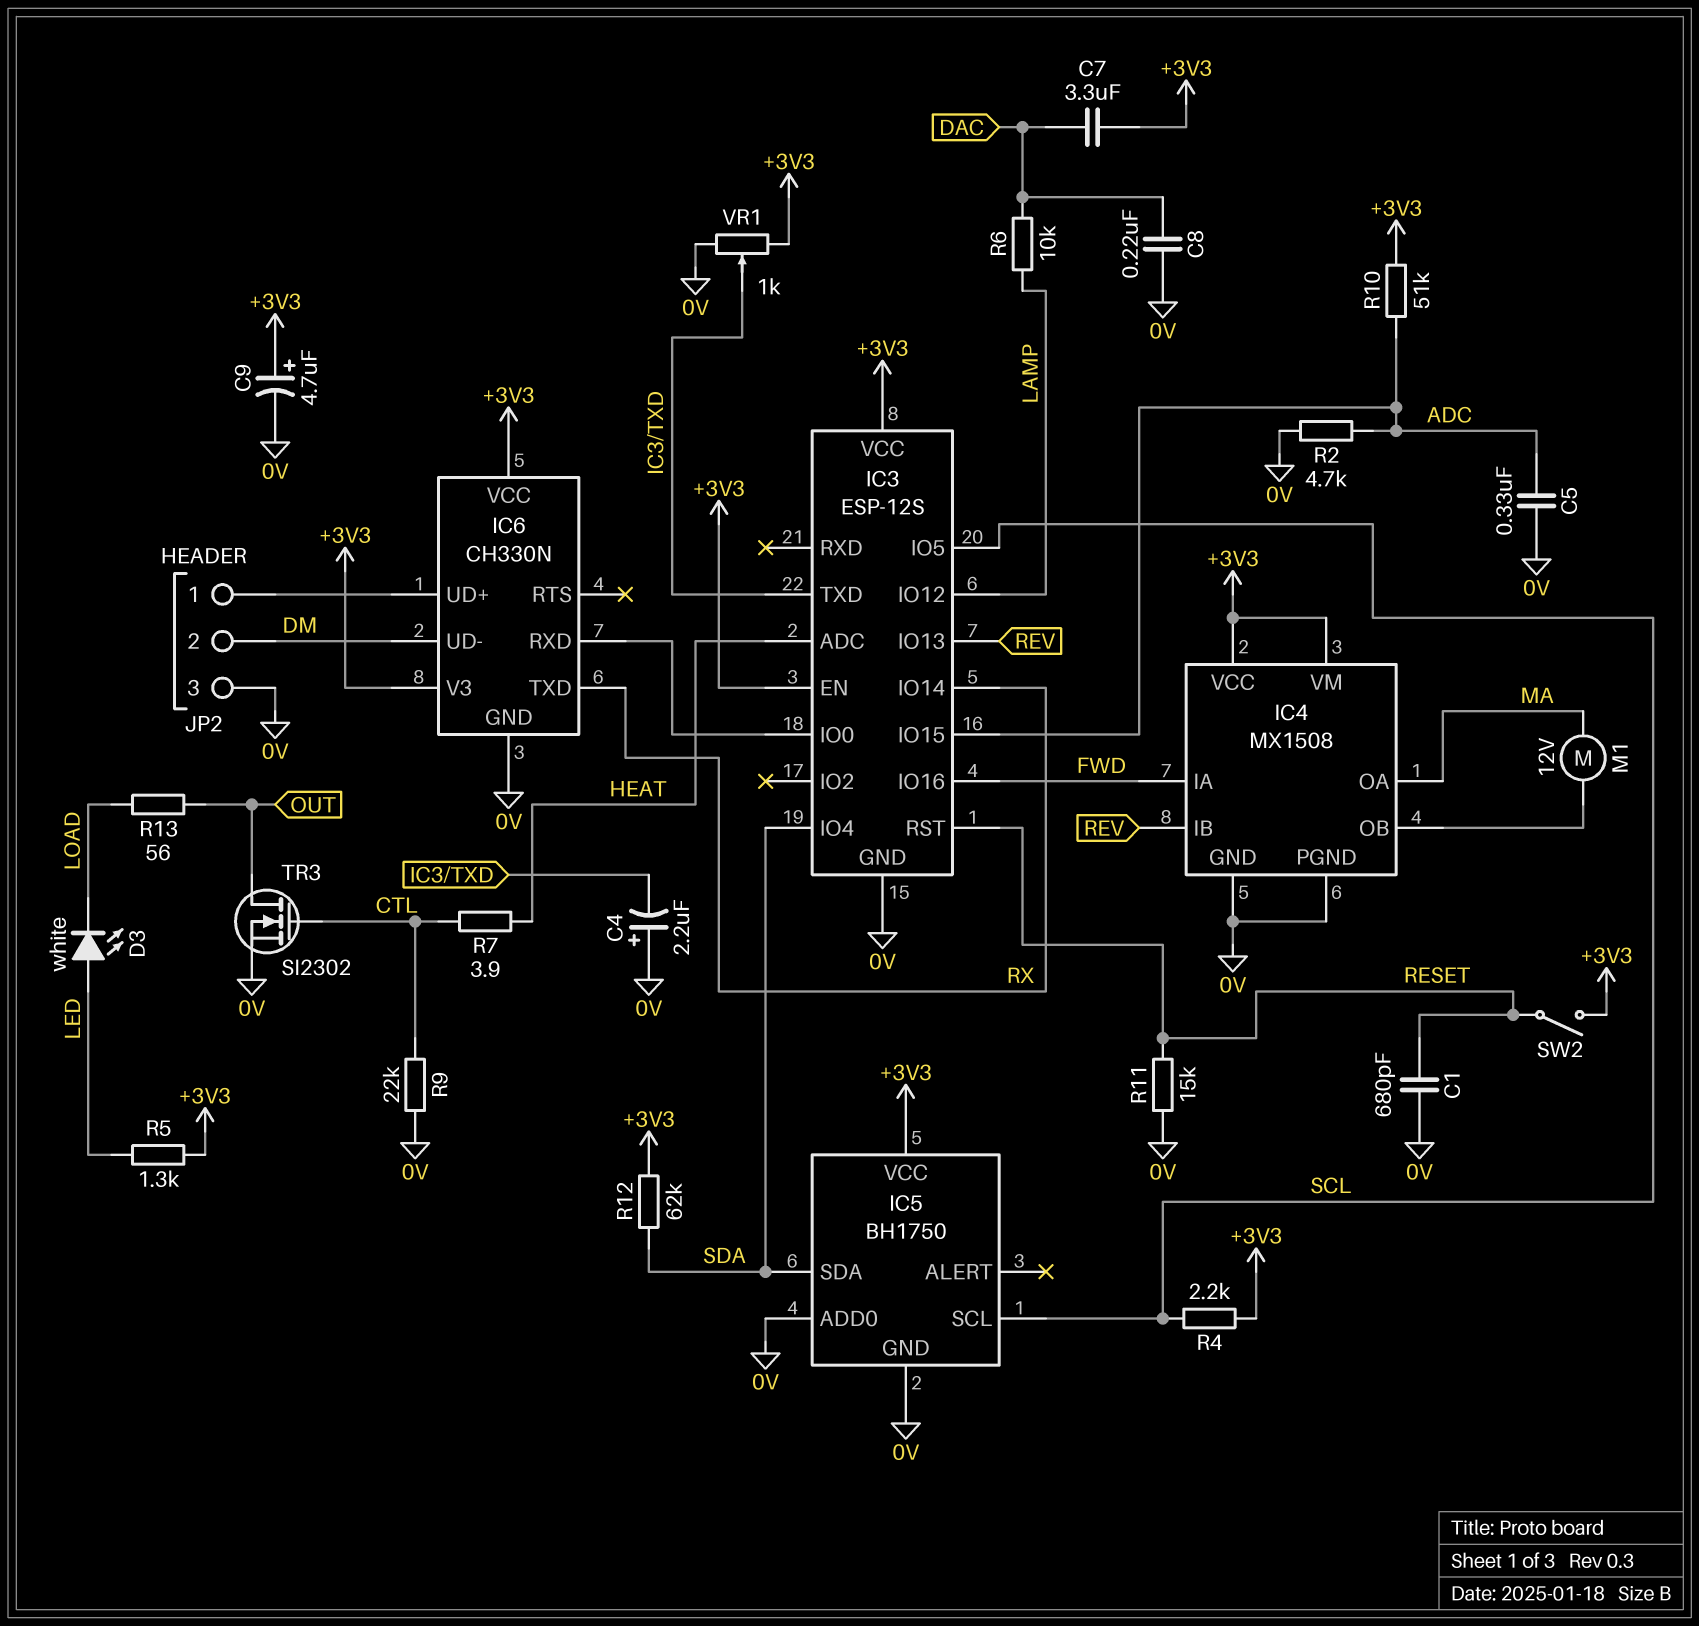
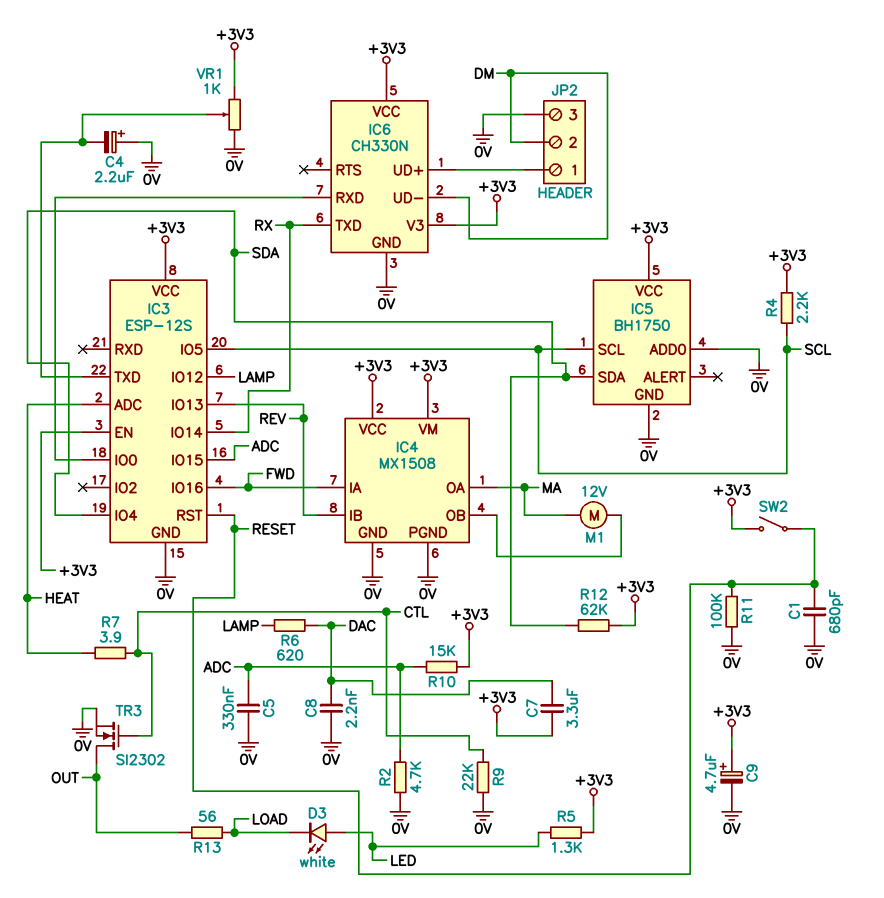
C8: 220nF (0V, DAC) -> 2.2nF (0V, DAC)
R6: 10k (DAC, LAMP) -> 620 (DAC, LAMP)
R10: 51k (+3V3, ADC) -> 15k (+3V3, ADC)
R11: 15k (0V, RESET) -> 100k (0V, RESET)

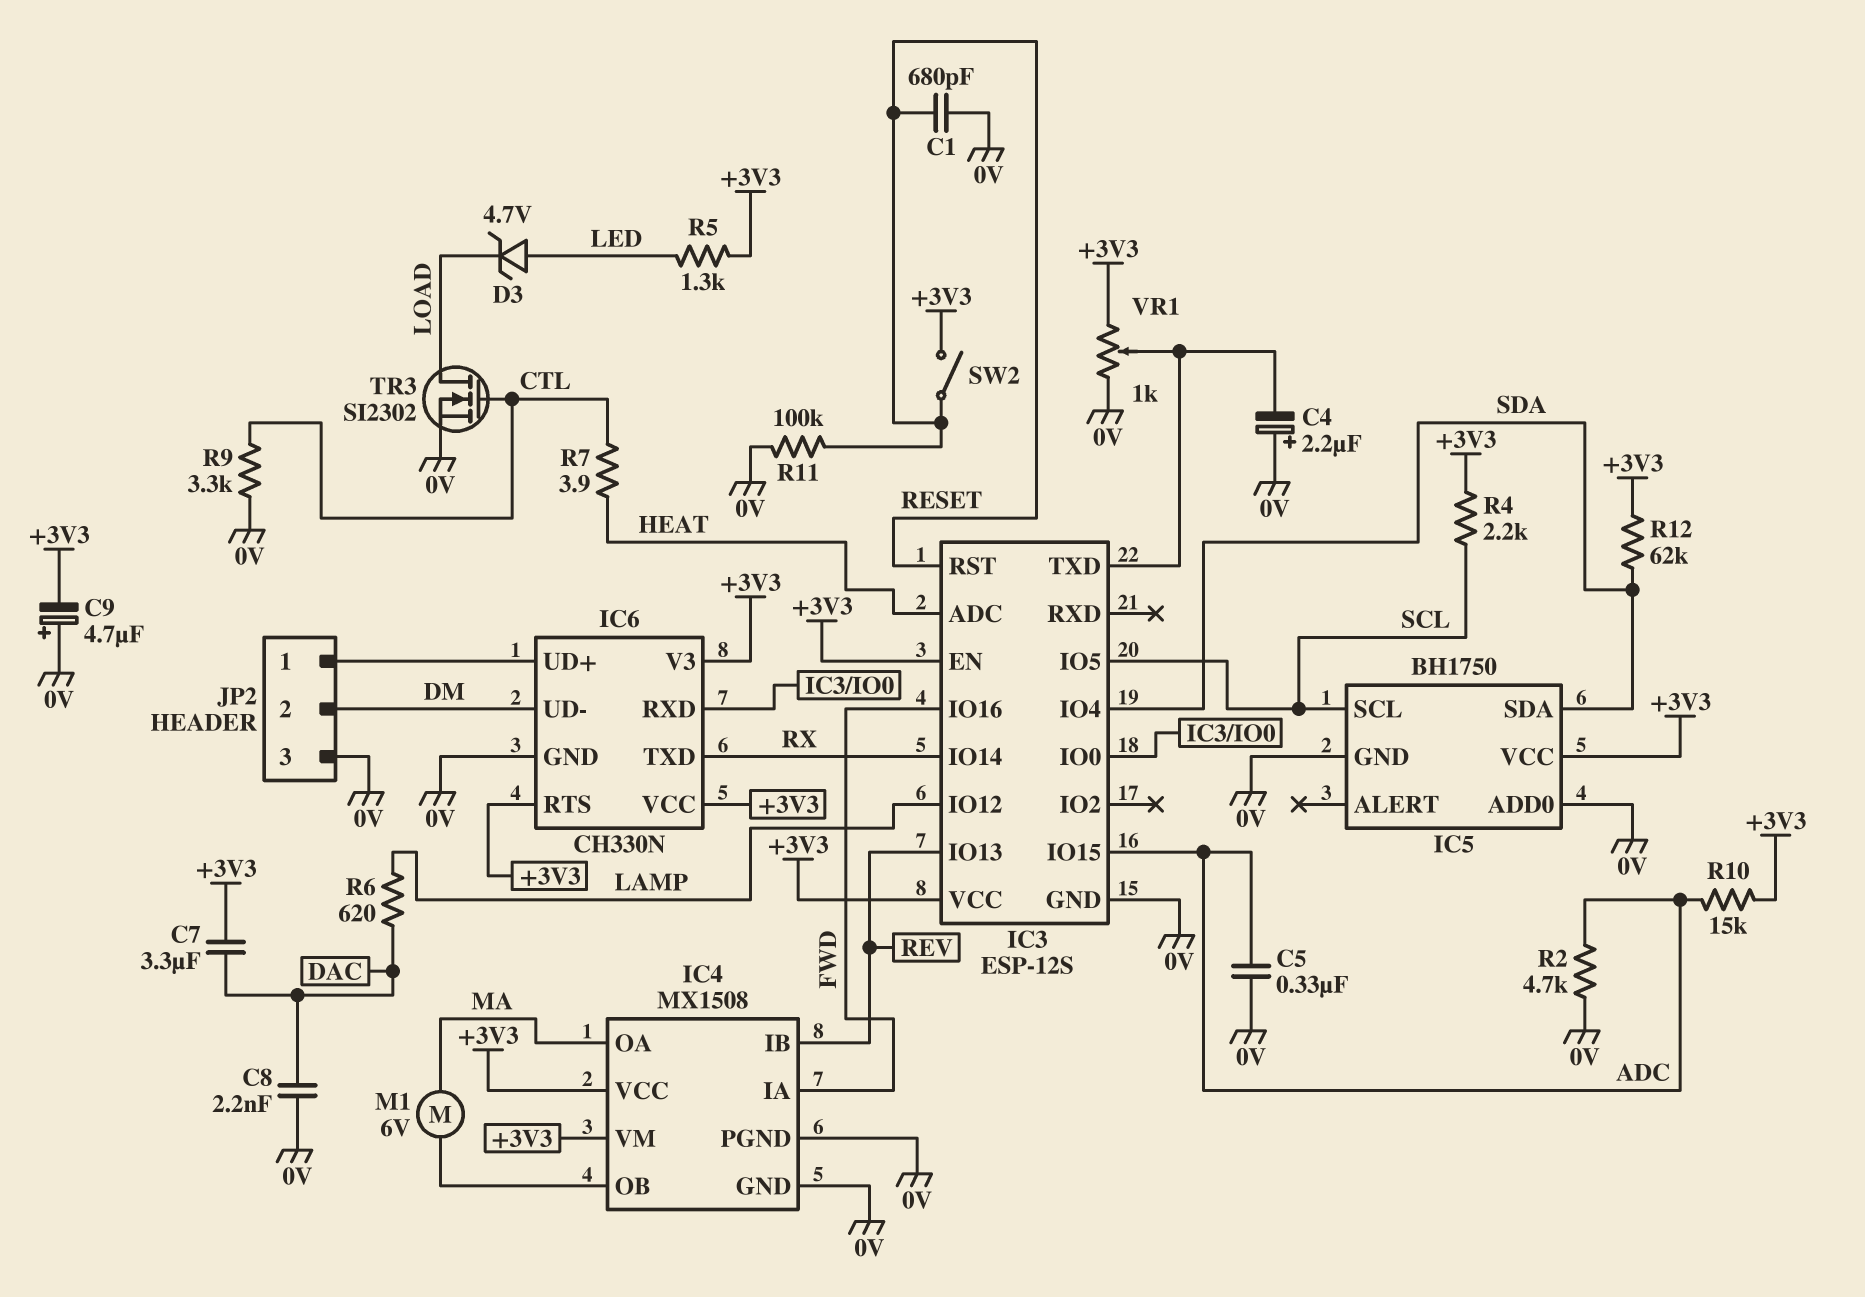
C9: 4.7uF (plus +3V3, minus 0V) -> 4.7uF (plus 0V, minus +3V3)
D3: LED white (A LED, K LOAD) -> zener 4.7V (A LED, K LOAD)
IC6 pin RTS: none -> +3V3
M1: motor 12V (IC4/OB, MA) -> motor 6V (IC4/OB, MA)
R9: 22k (0V, CTL) -> 3.3k (0V, CTL)
R13: 56 (LOAD, OUT) -> none
TR3: NMOS SI2302 (G CTL, D OUT, S 0V) -> NMOS SI2302 (G CTL, D LOAD, S 0V)

